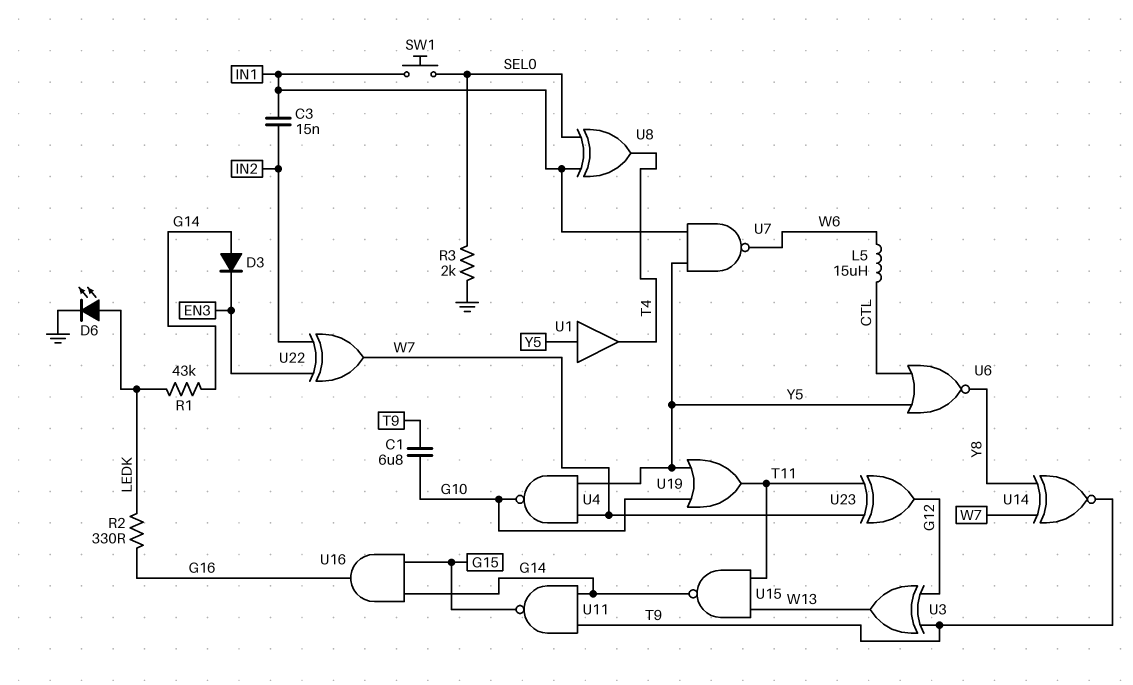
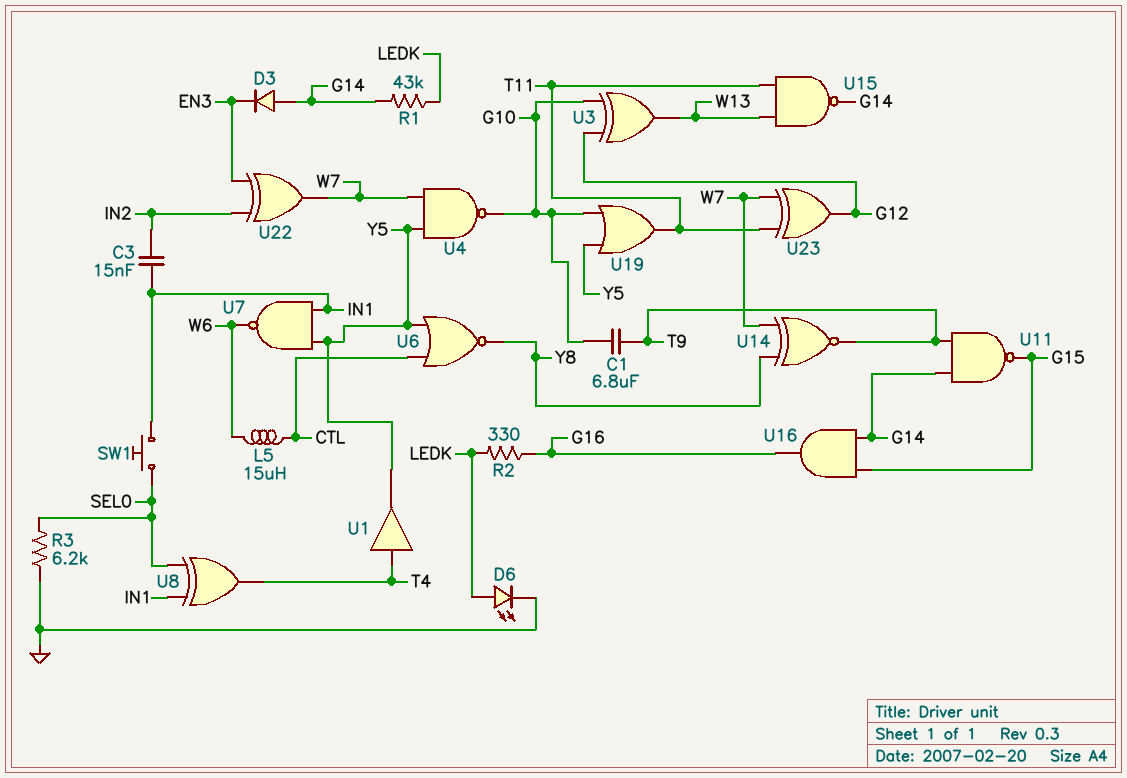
R3: 2k (GND, SEL0) -> 6.2k (GND, SEL0)
U1: buffer (in Y5, out T4) -> buffer (in T4, out Y5)
U3: XOR (in G12, in T9, out W13) -> XOR (in G10, in G12, out W13)

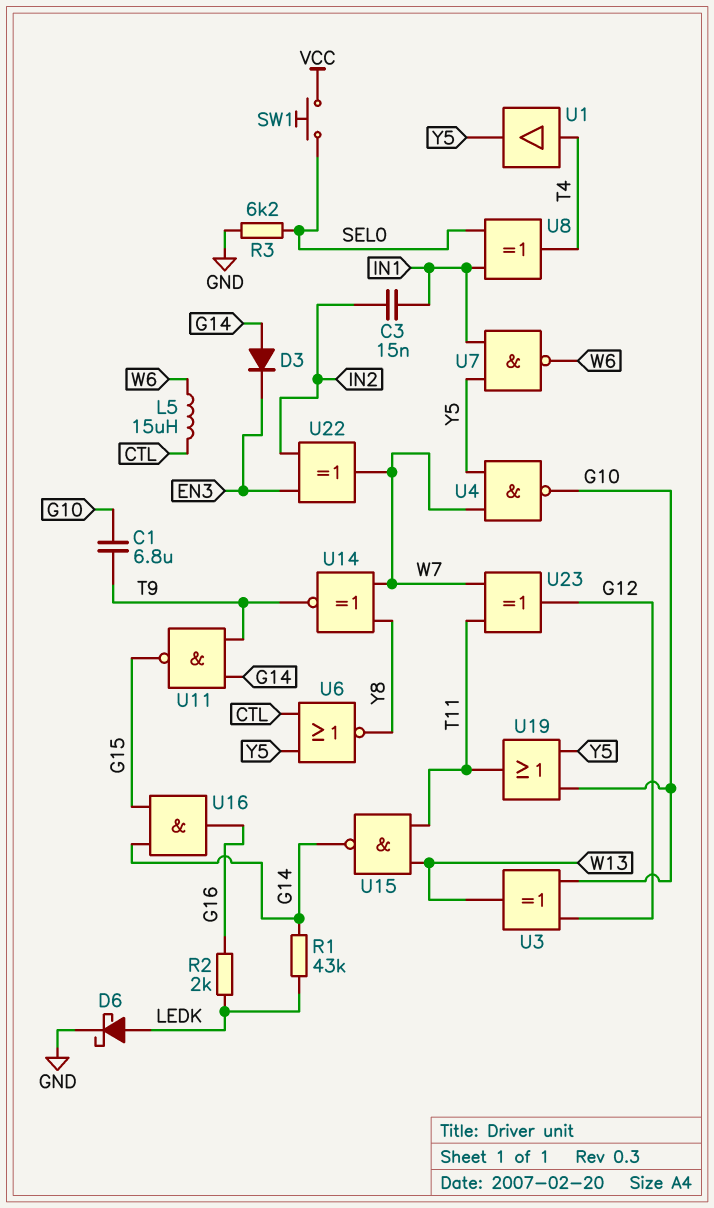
D6: LED (A LEDK, K GND) -> schottky (A LEDK, K GND)
R2: 330 (G16, LEDK) -> 2k (G16, LEDK)
SW1: button (IN1, SEL0) -> button (SEL0, VCC)

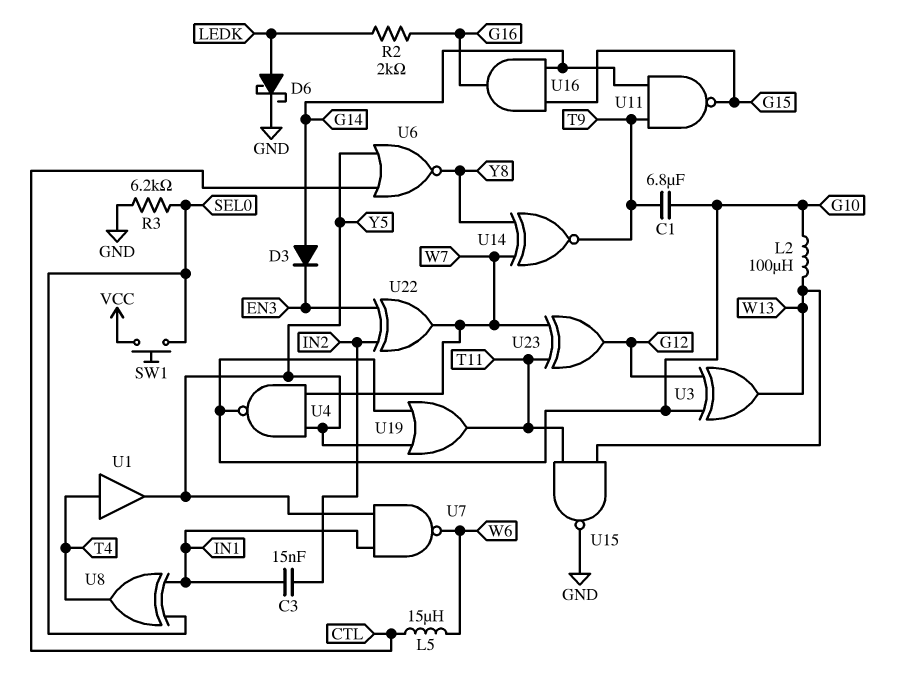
L2: none -> 100uH (G10, W13)
R1: 43k (G14, LEDK) -> none
U15: NAND (in T11, in W13, out G14) -> NAND (in T11, in W13, out GND)

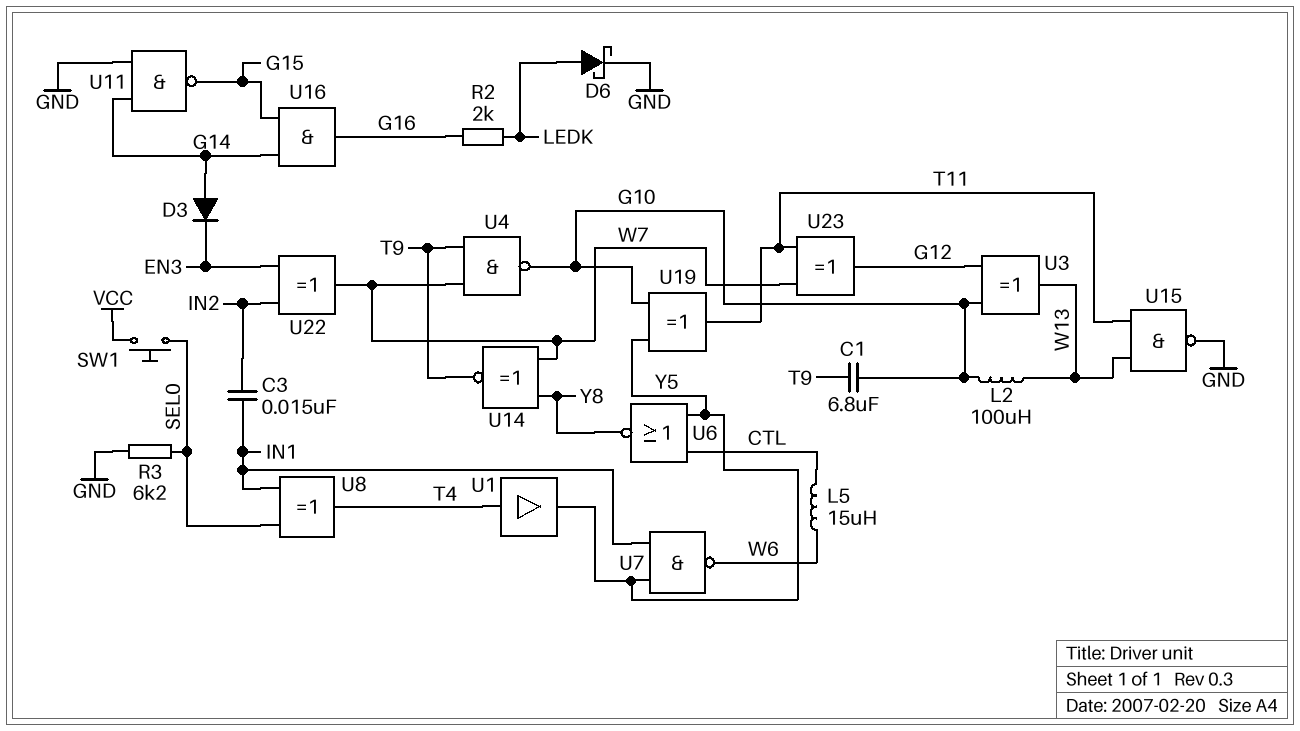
U4: NAND (in W7, in Y5, out G10) -> NAND (in T9, in W7, out G10)
U11: NAND (in G14, in T9, out G15) -> NAND (in G14, in GND, out G15)
U19: OR (in G10, in Y5, out T11) -> XOR (in G10, in Y5, out T11)

